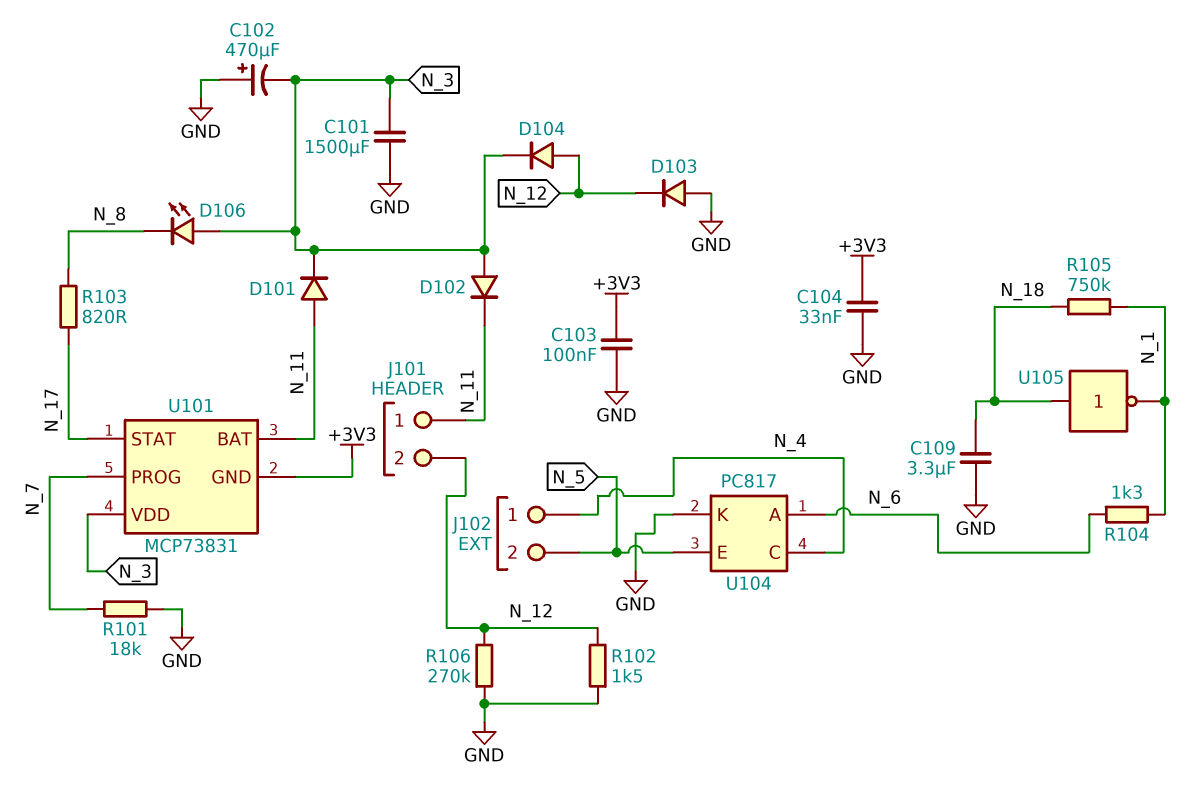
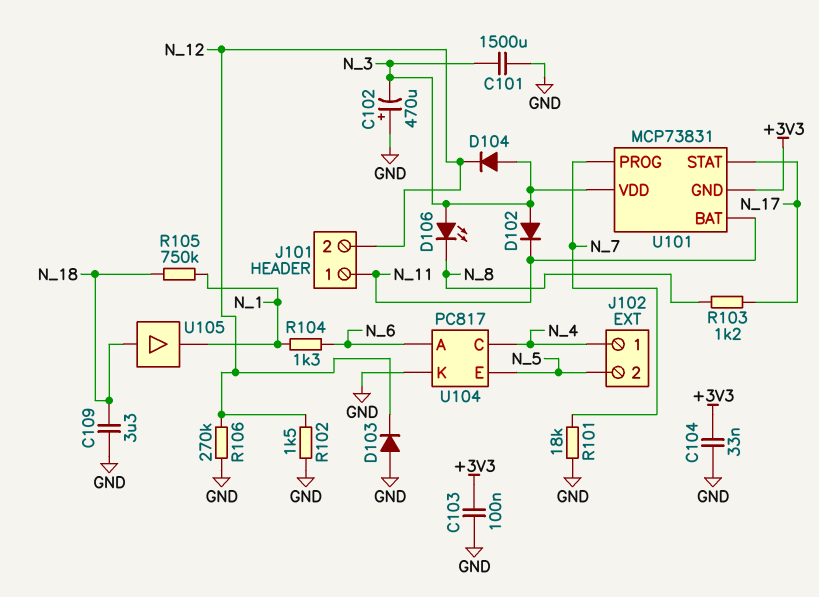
D101: diode (A N_11, K N_3) -> none
D104: diode (A N_12, K N_3) -> diode (A N_3, K N_12)
R103: 820 (N_8, N_17) -> 1.2k (N_8, N_17)
U105: NOT (in N_18, out N_1) -> buffer (in N_18, out N_1)

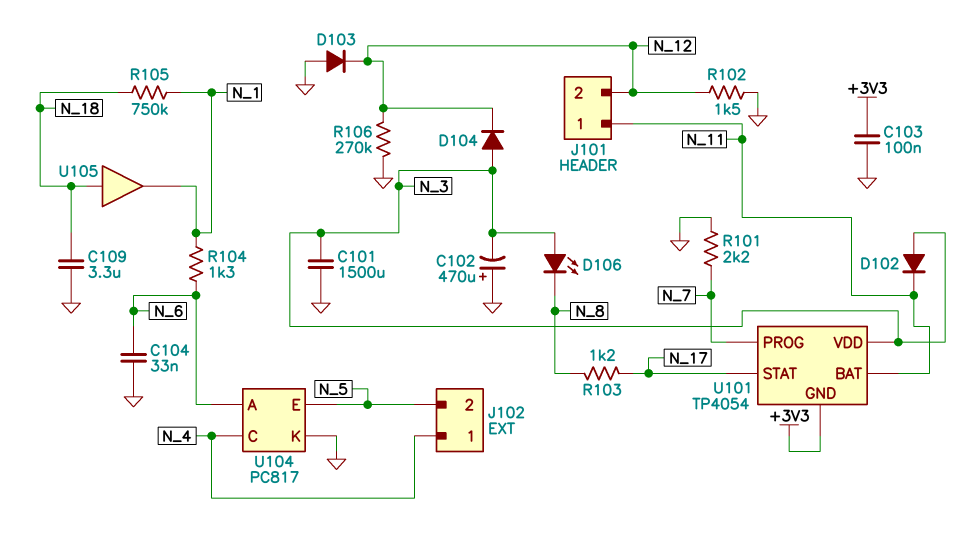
C104: 33nF (+3V3, GND) -> 33nF (GND, N_6)
R101: 18k (GND, N_7) -> 2.2k (GND, N_7)
U101: MCP73831 -> TP4054

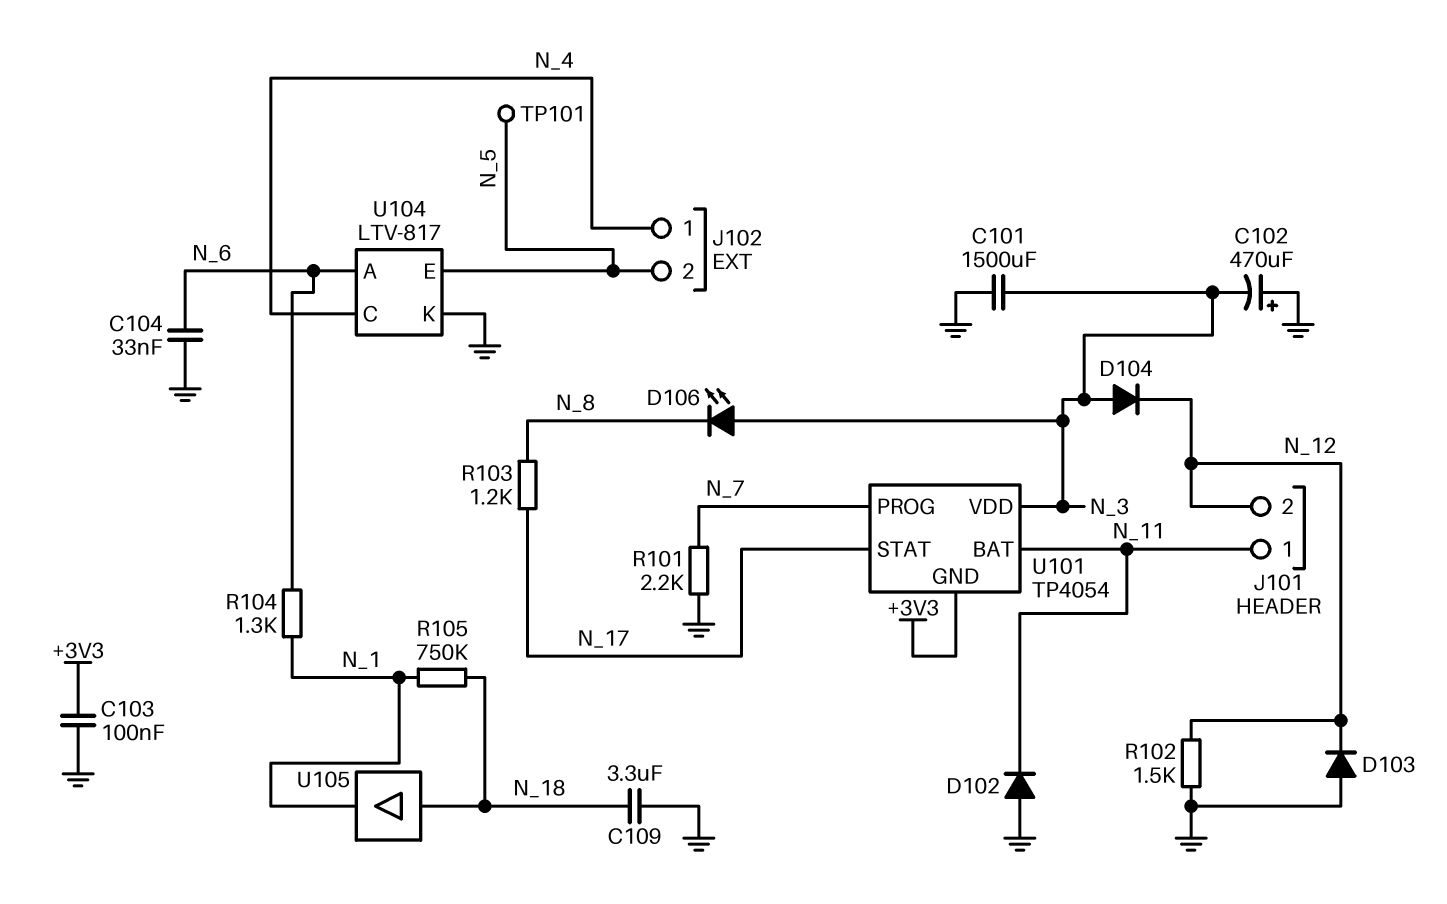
D102: diode (A N_3, K N_11) -> diode (A GND, K N_11)
R106: 270k (GND, N_12) -> none
TP101: none -> test point (N_5)
U104: PC817 -> LTV-817

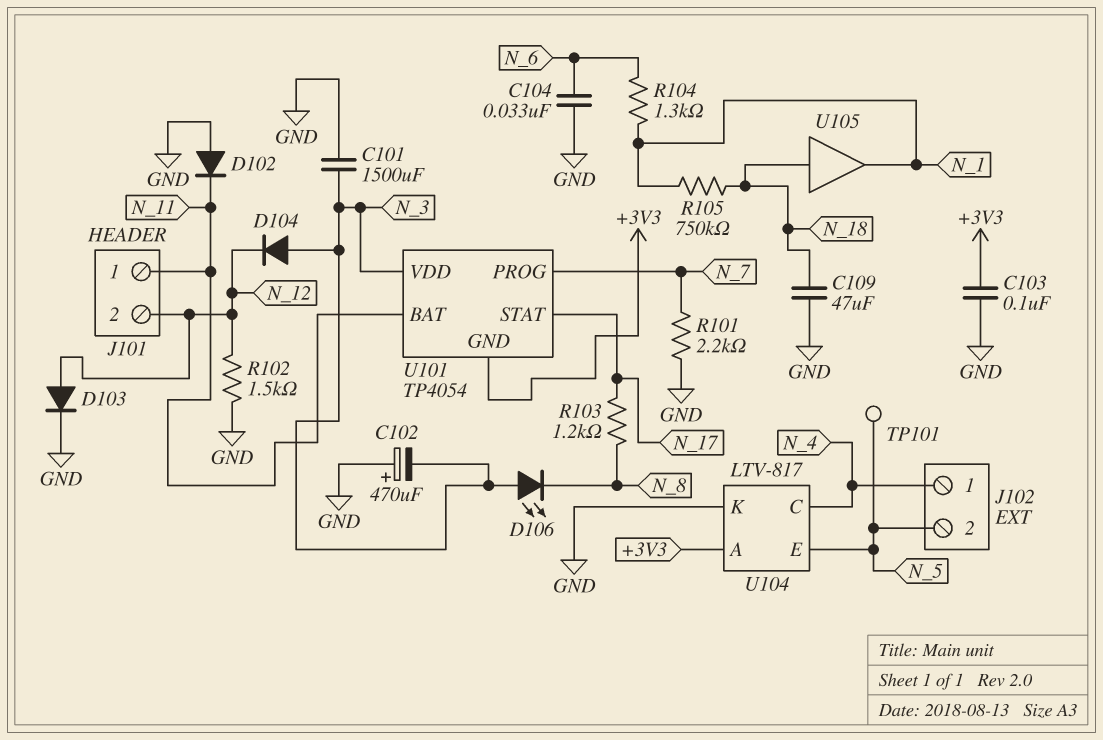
C109: 3.3uF (GND, N_18) -> 47uF (GND, N_18)
D103: diode (A GND, K N_12) -> diode (A N_12, K GND)
U104 pin A: N_6 -> +3V3

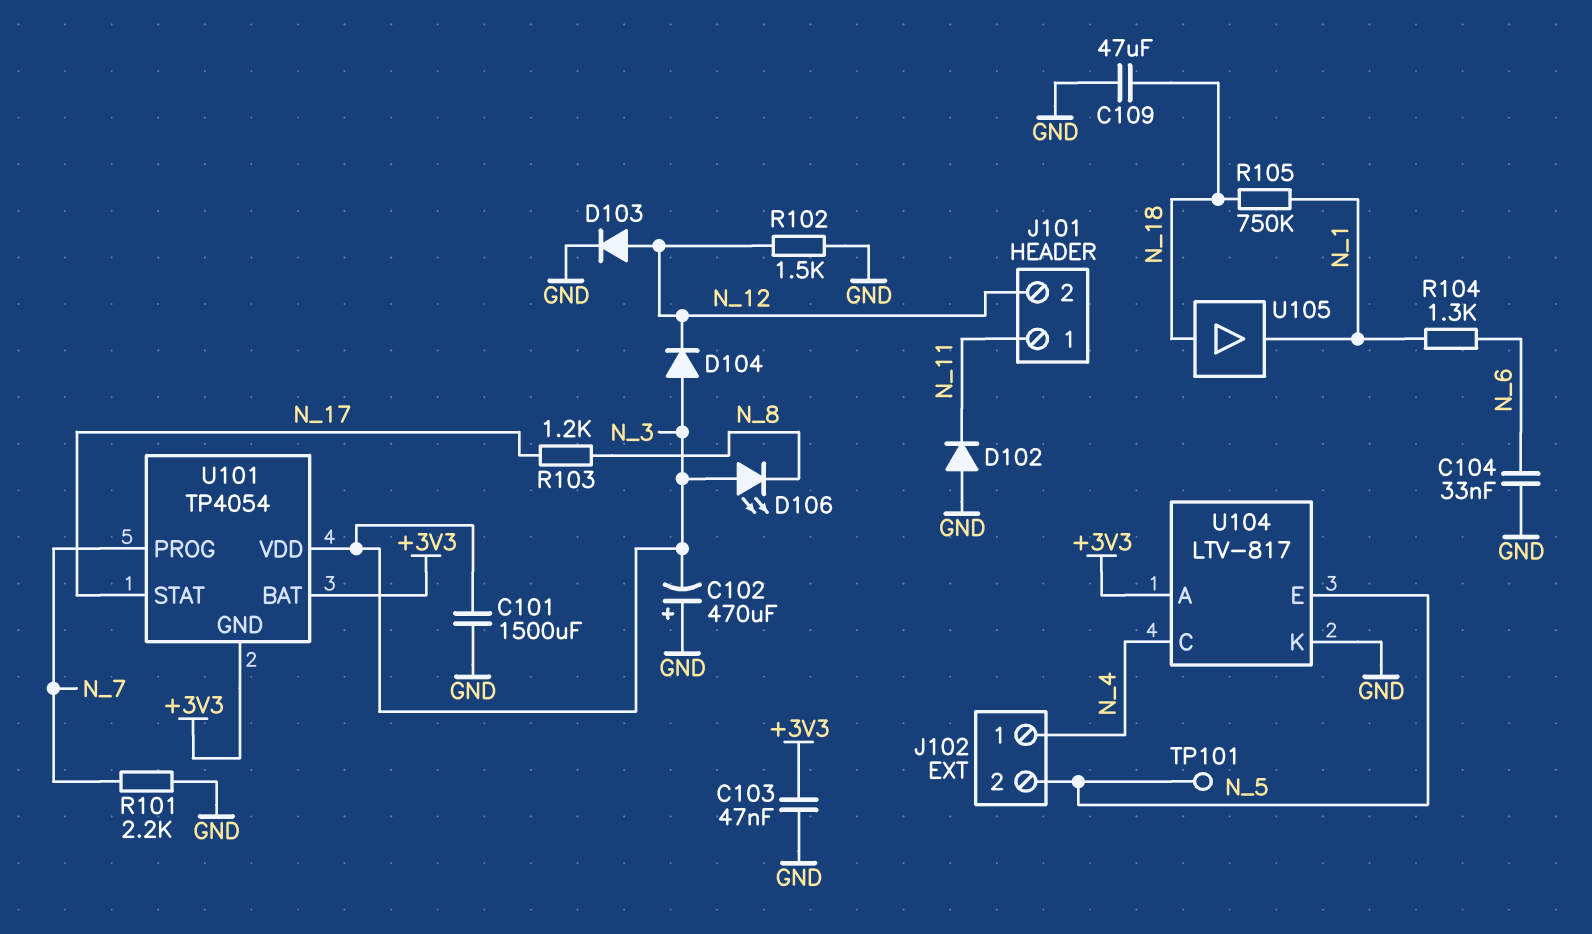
C103: 100nF (+3V3, GND) -> 47nF (+3V3, GND)
U101 pin BAT: N_11 -> +3V3

